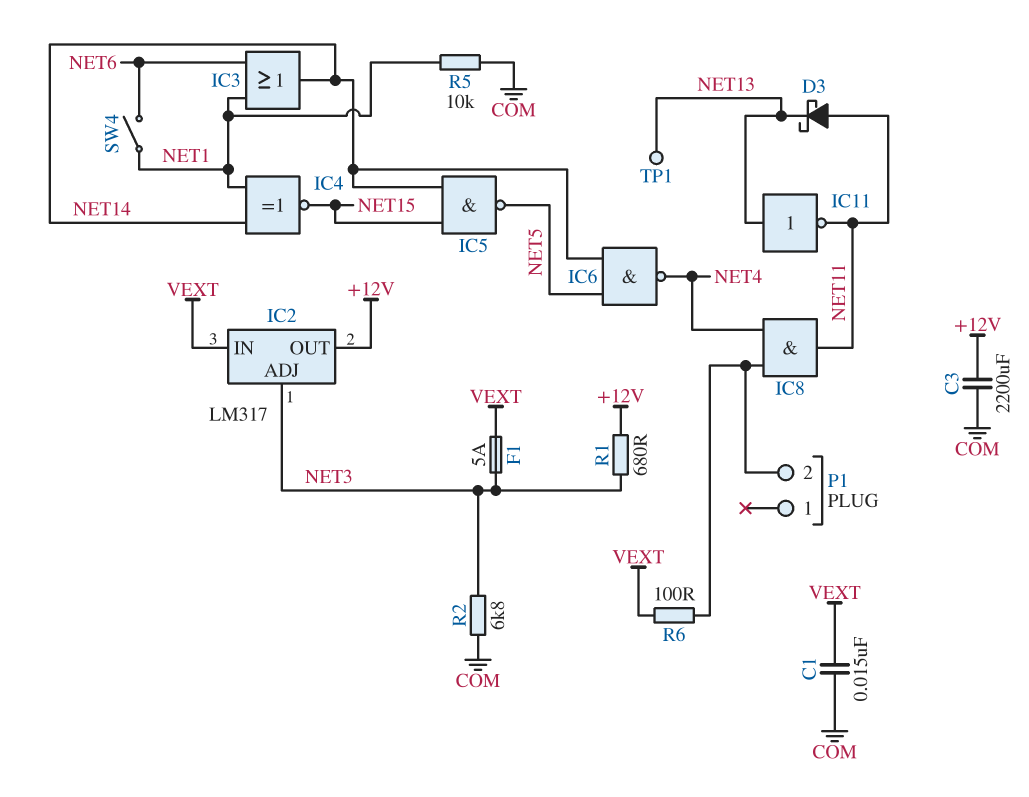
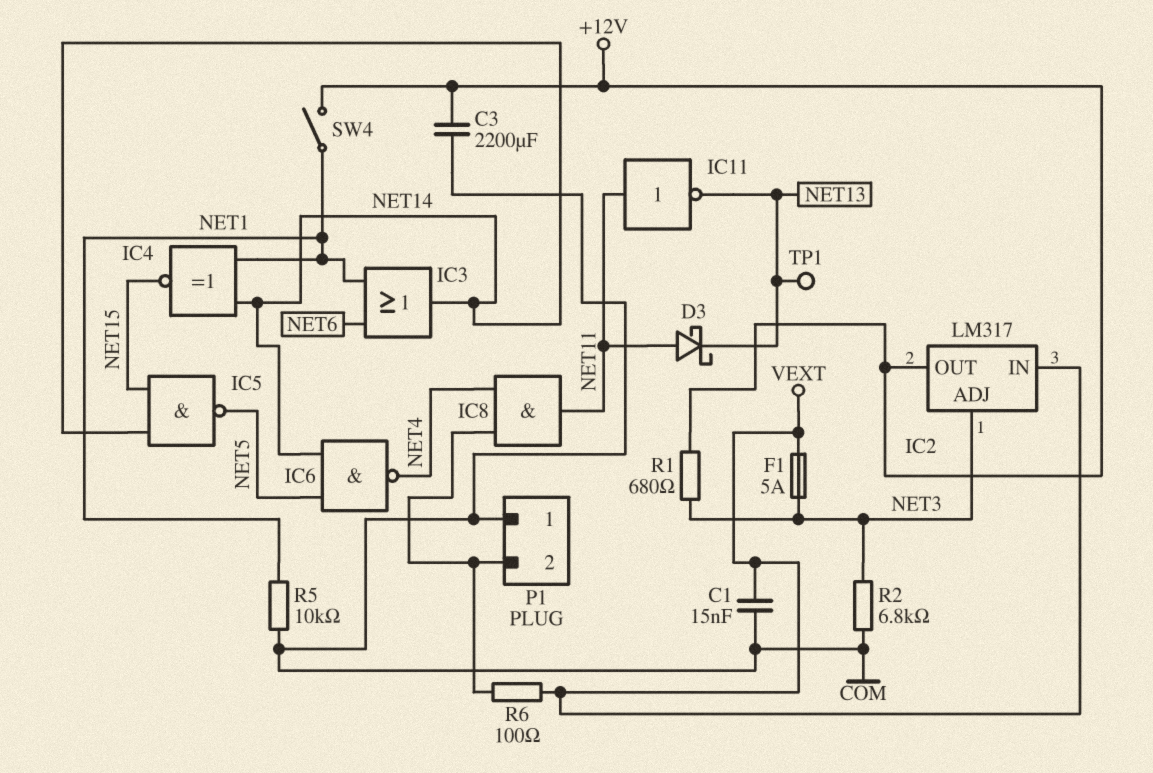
IC11: NOT (in NET13, out NET11) -> NOT (in NET11, out NET13)
P1 pin 1: none -> COM
SW4: switch (NET1, NET6) -> switch (+12V, NET1)

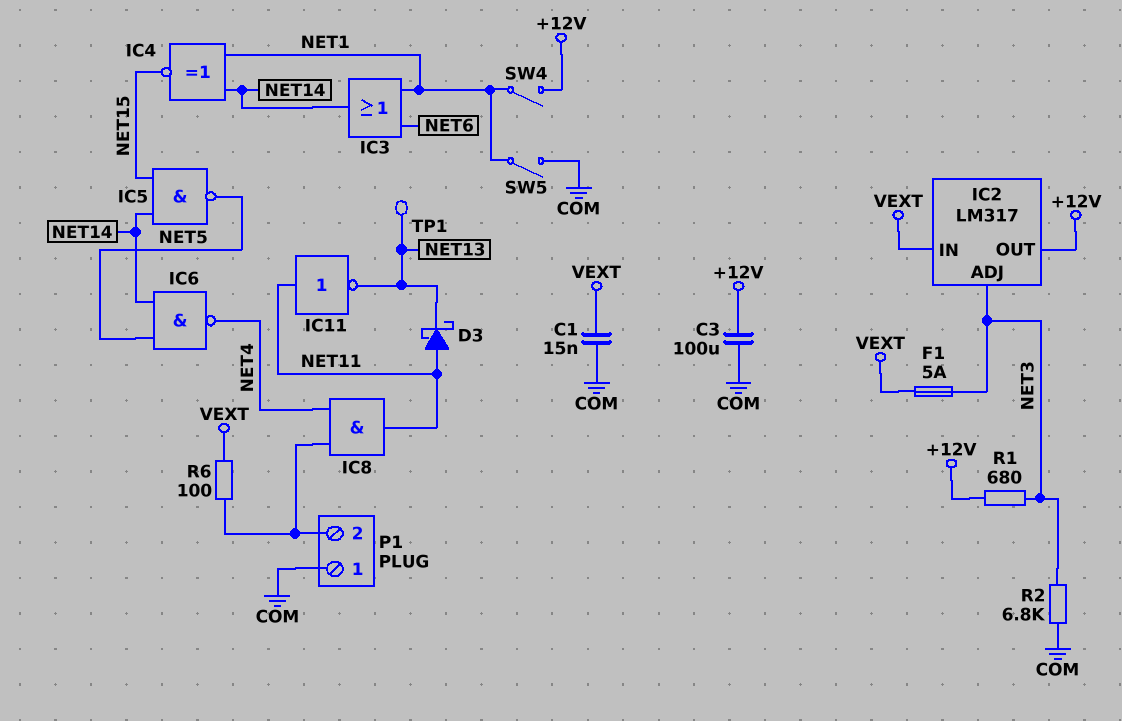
C3: 2200uF (+12V, COM) -> 100uF (+12V, COM)
R5: 10k (COM, NET1) -> none
SW5: none -> switch (COM, NET1)

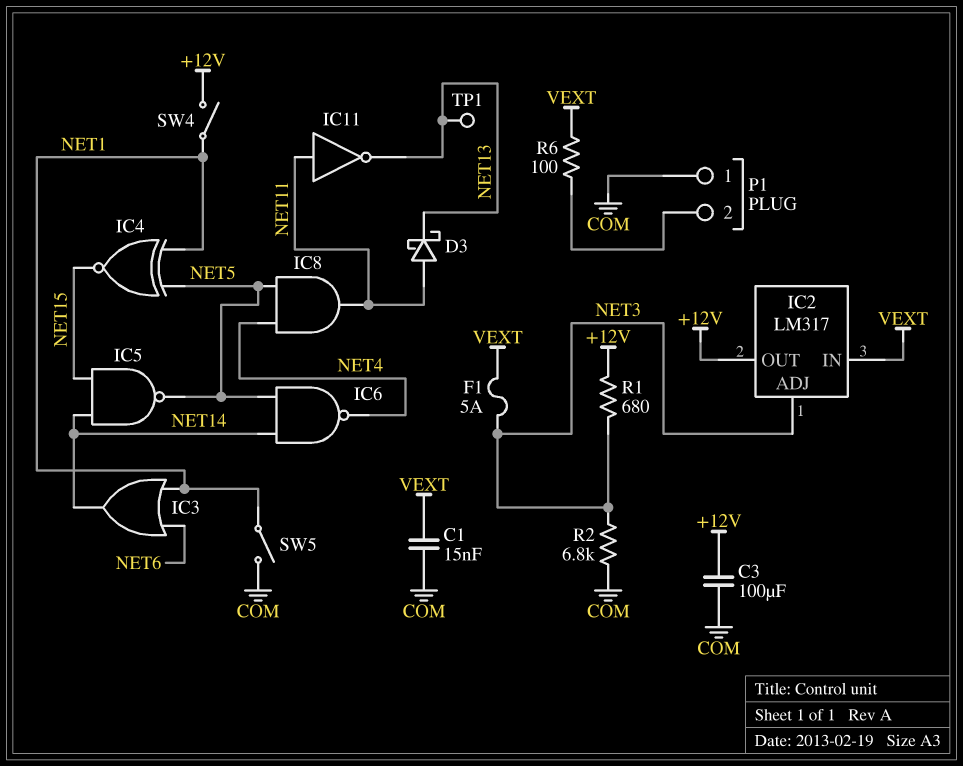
IC4: XNOR (in NET1, in NET14, out NET15) -> XNOR (in NET1, in NET5, out NET15)
IC8: AND (in NET4, in P1/2, out NET11) -> AND (in NET4, in NET5, out NET11)

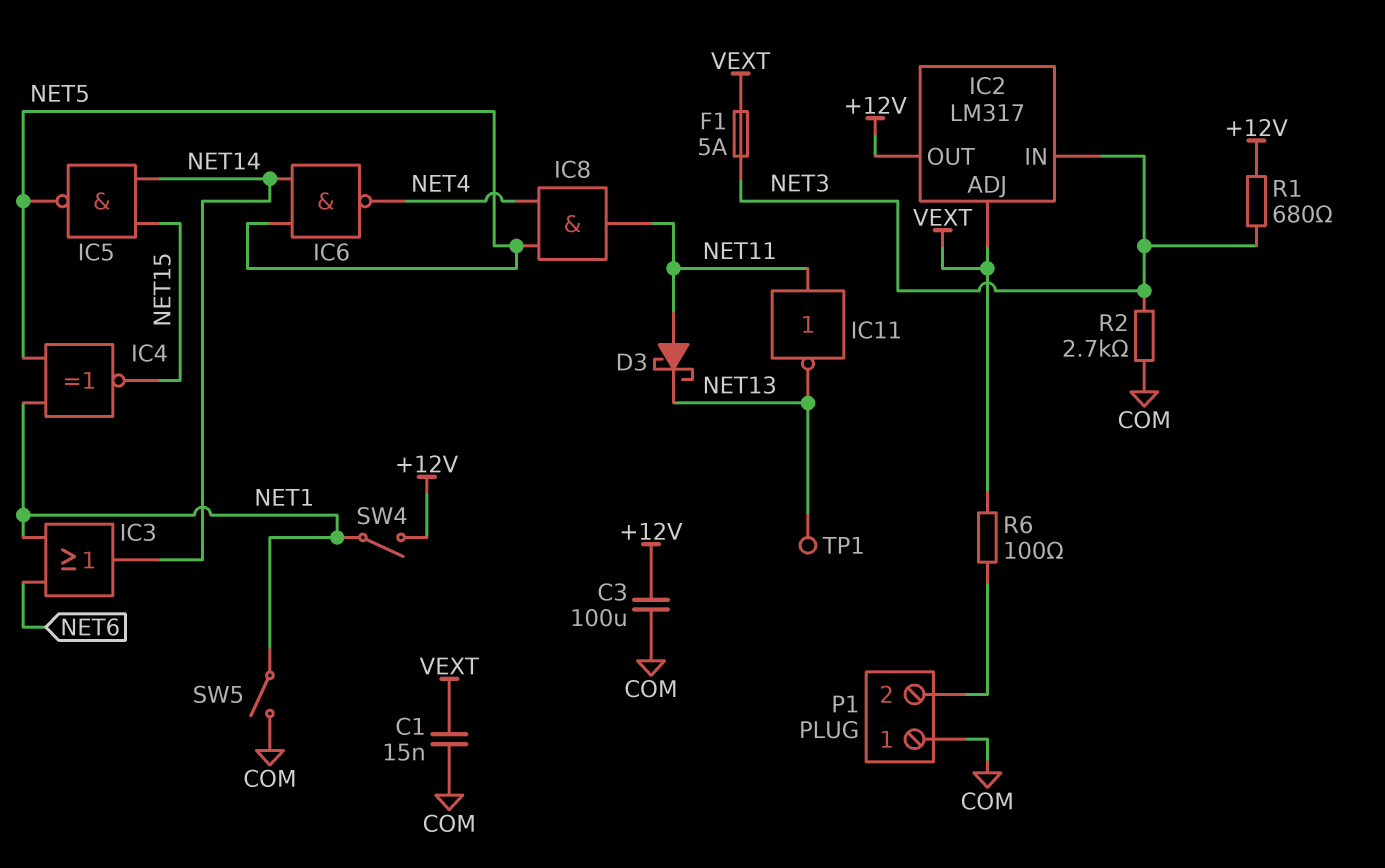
IC2 pin ADJ: NET3 -> VEXT
IC2 pin IN: VEXT -> NET3
R2: 6.8k (COM, NET3) -> 2.7k (COM, NET3)

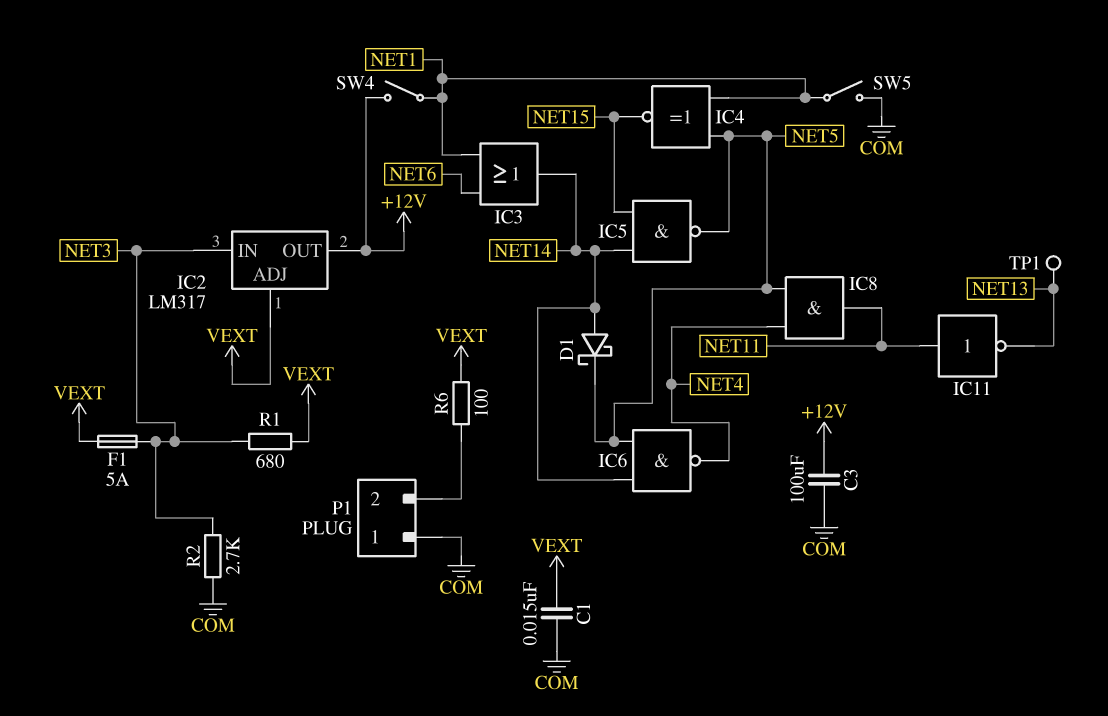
D1: none -> schottky (A NET14, K NET5)
D3: schottky (A NET11, K NET13) -> none
R1: 680 (+12V, NET3) -> 680 (NET3, VEXT)

